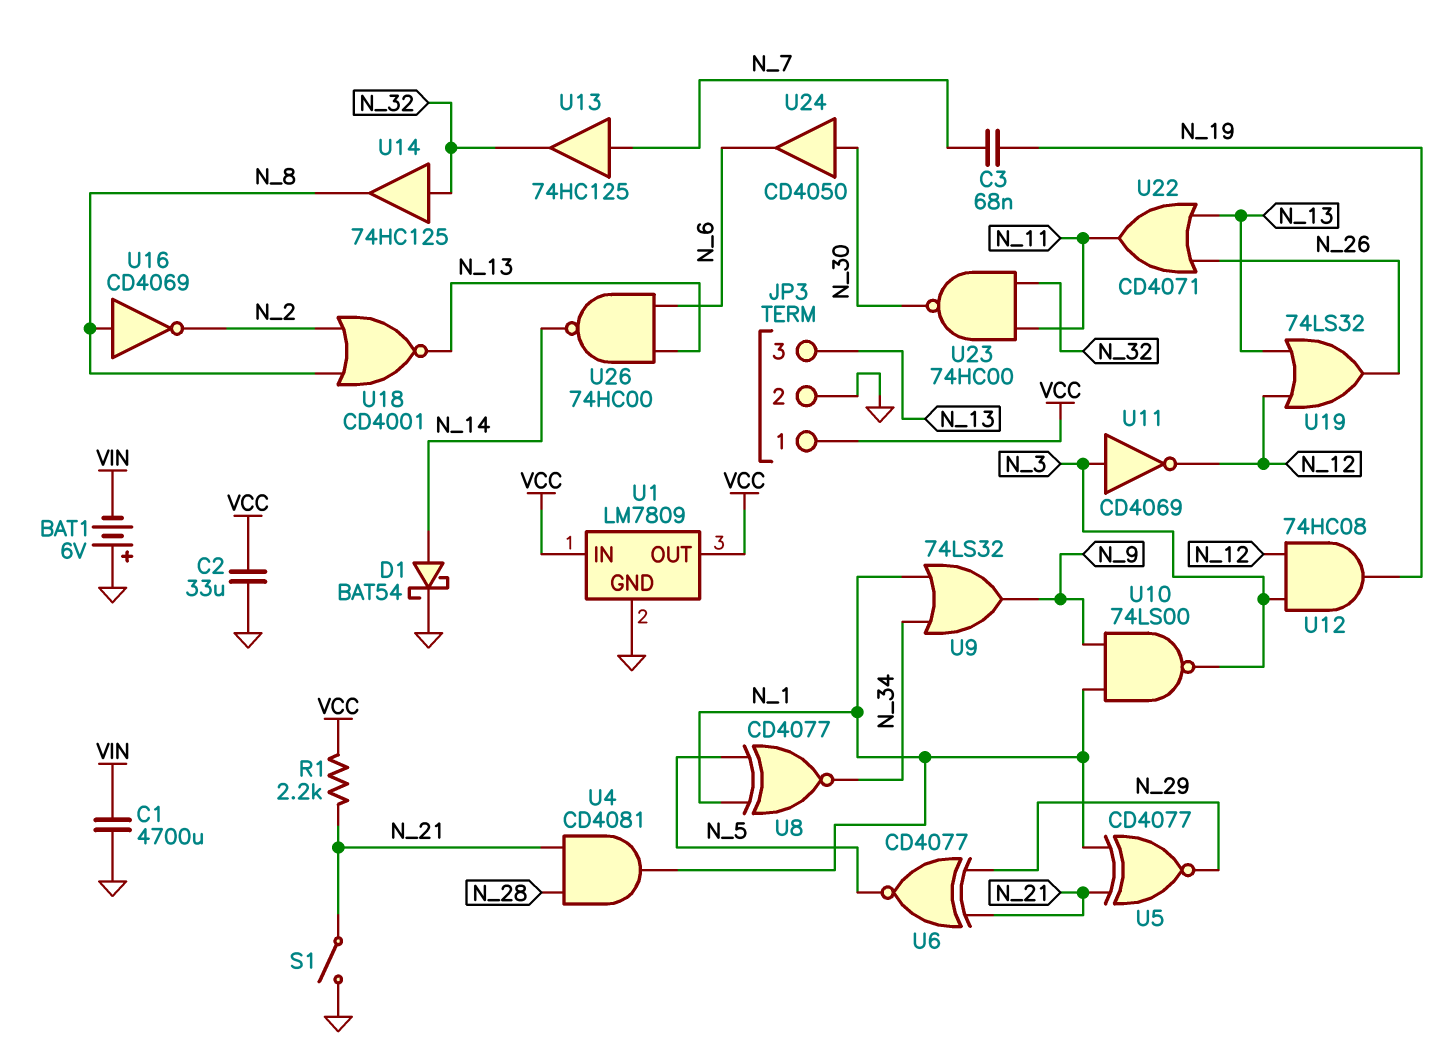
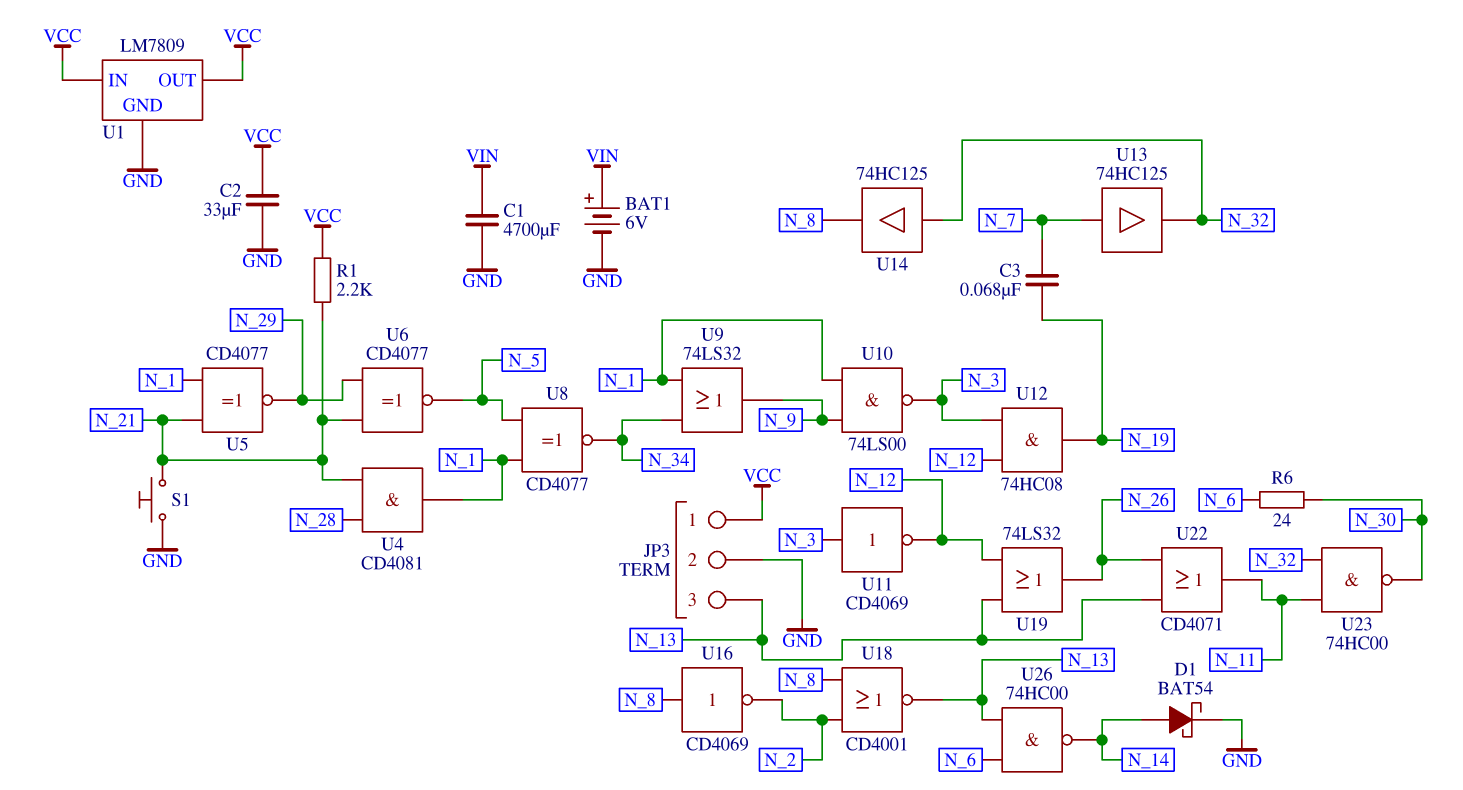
BAT1: 6V (plus GND, minus VIN) -> 6V (plus VIN, minus GND)
R6: none -> 24 (N_6, N_30)
S1: switch (GND, N_21) -> button (GND, N_21)
U24: buffer CD4050 (in N_30, out N_6) -> none

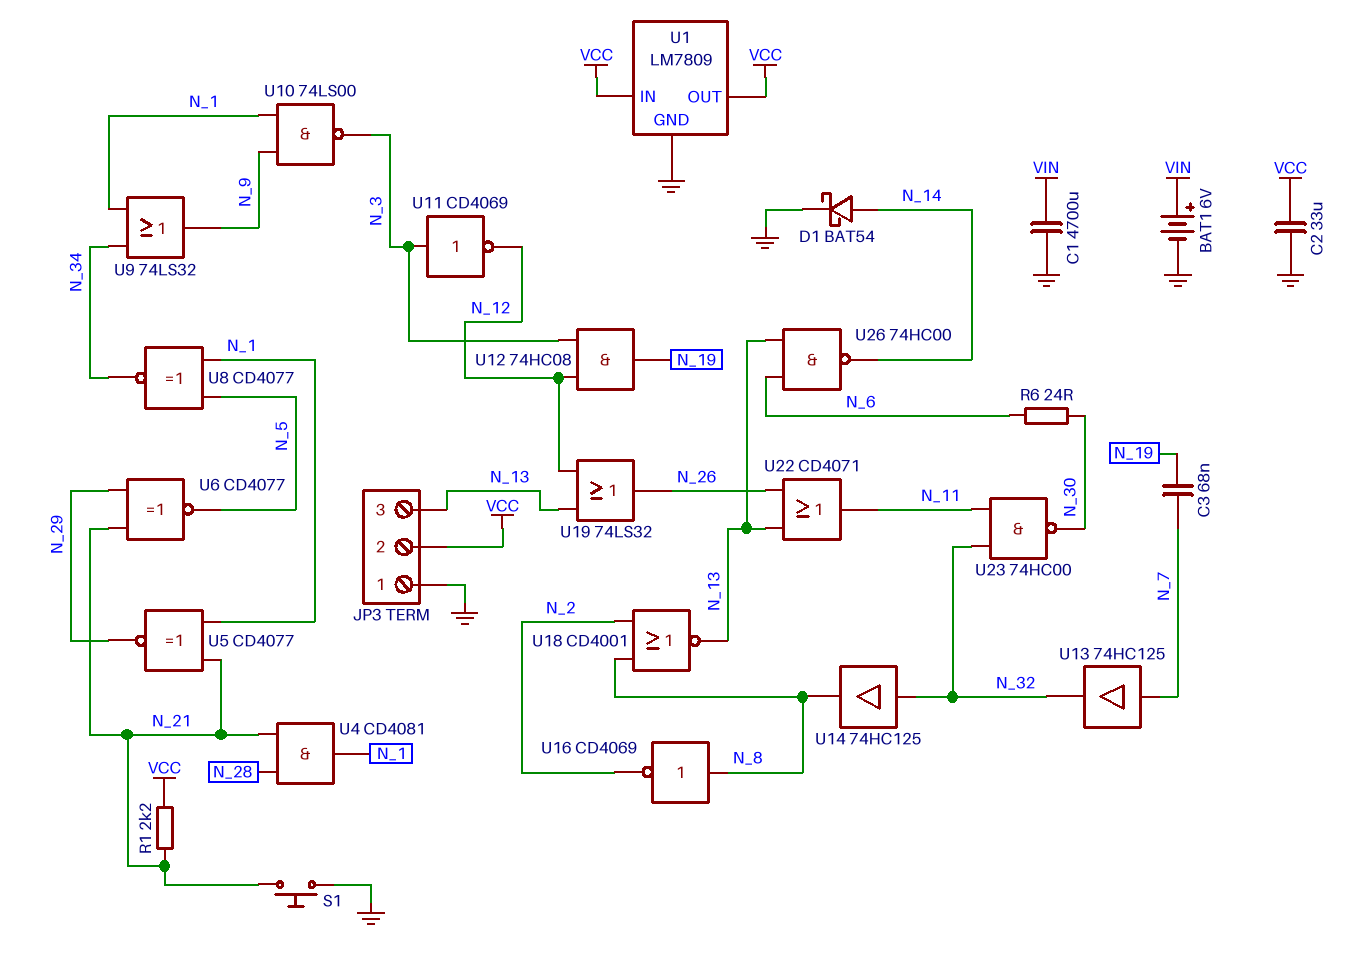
JP3 pin 1: VCC -> GND
JP3 pin 2: GND -> VCC

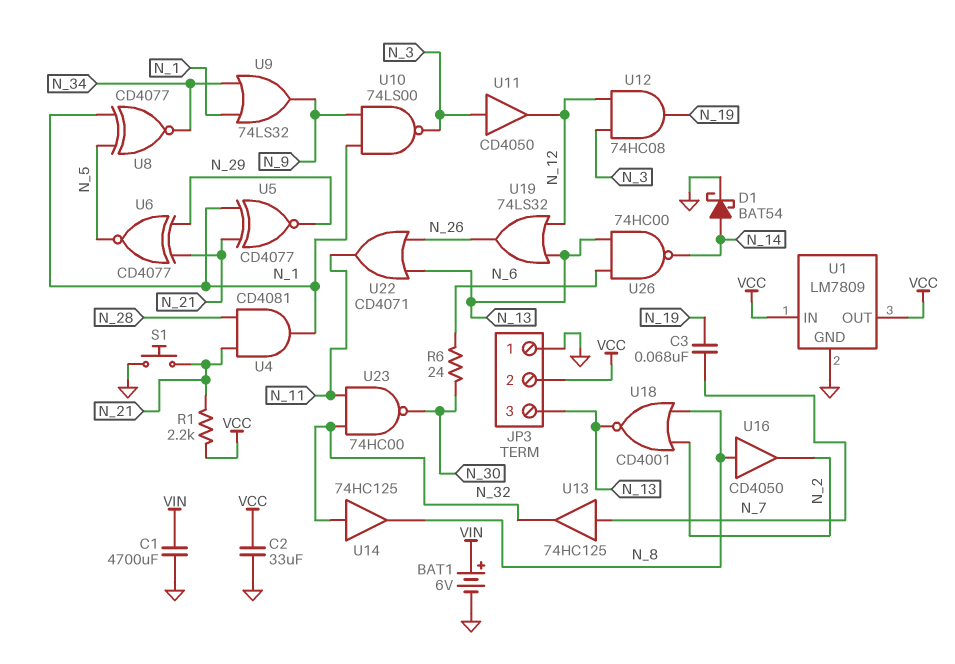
U11: NOT CD4069 (in N_3, out N_12) -> buffer CD4050 (in N_3, out N_12)
U16: NOT CD4069 (in N_8, out N_2) -> buffer CD4050 (in N_8, out N_2)

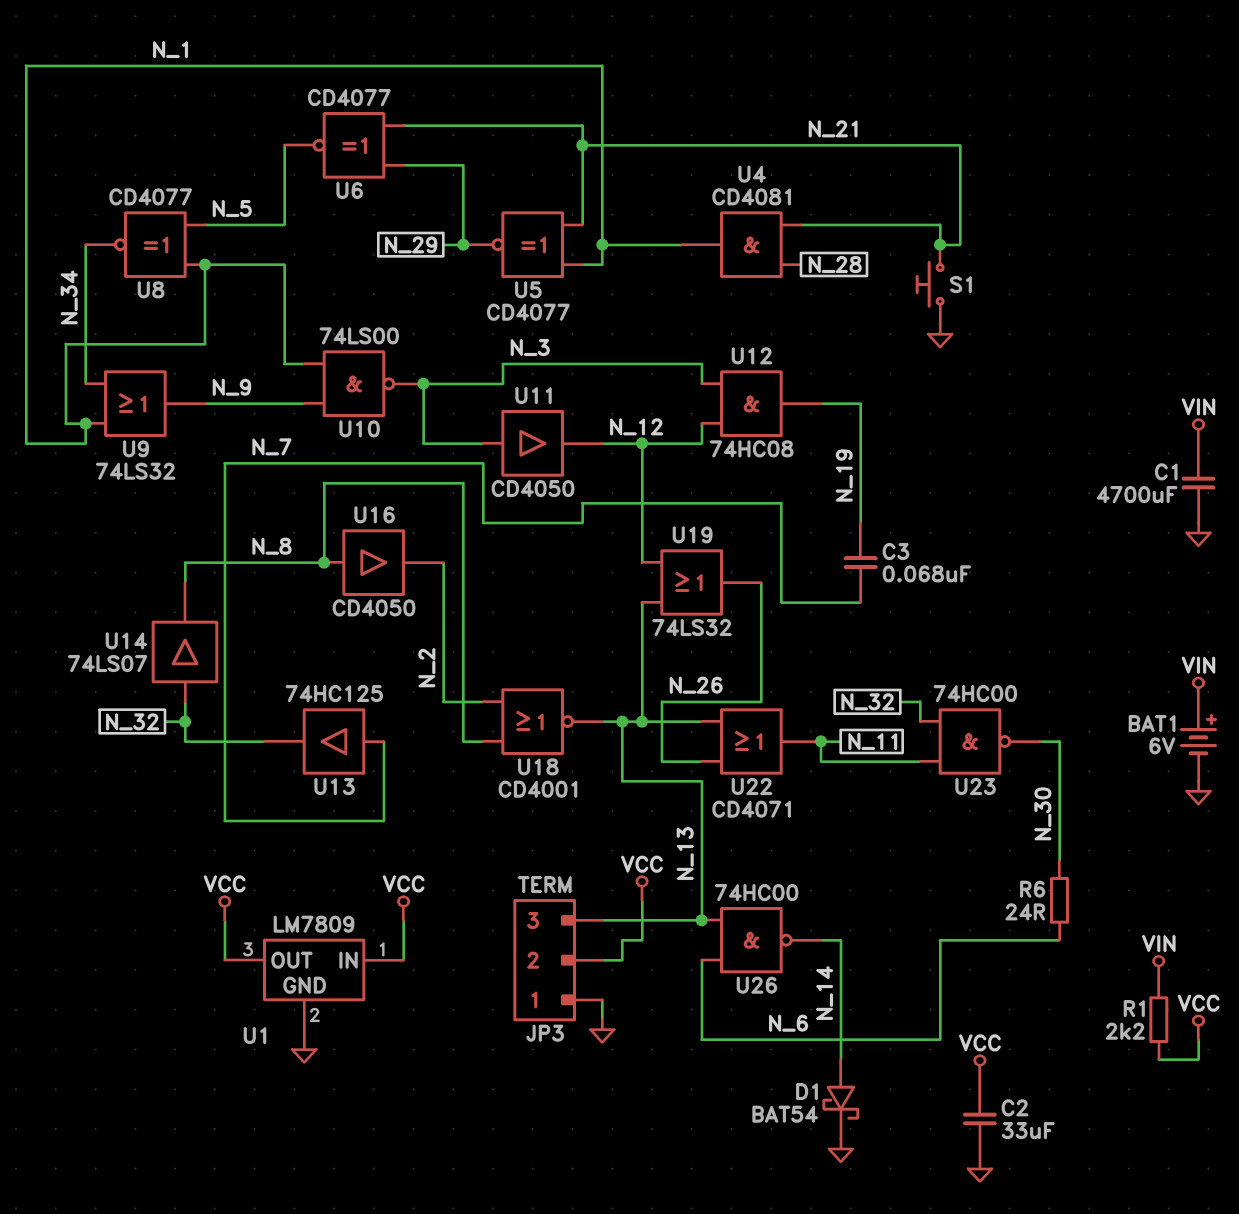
R1: 2.2k (N_21, VCC) -> 2.2k (VCC, VIN)
U14: buffer 74HC125 (in N_32, out N_8) -> buffer 74LS07 (in N_32, out N_8)

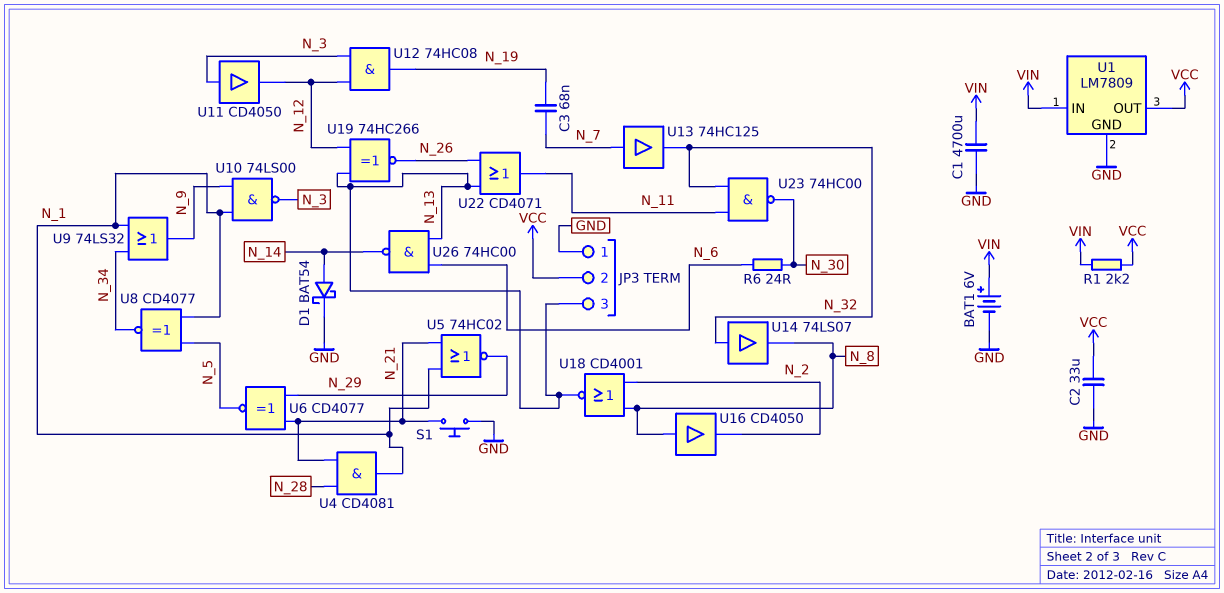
U1 pin IN: VCC -> VIN
U5: XNOR CD4077 (in N_1, in N_21, out N_29) -> NOR 74HC02 (in N_1, in N_21, out N_29)
U19: OR 74LS32 (in N_12, in N_13, out N_26) -> XNOR 74HC266 (in N_12, in N_13, out N_26)

